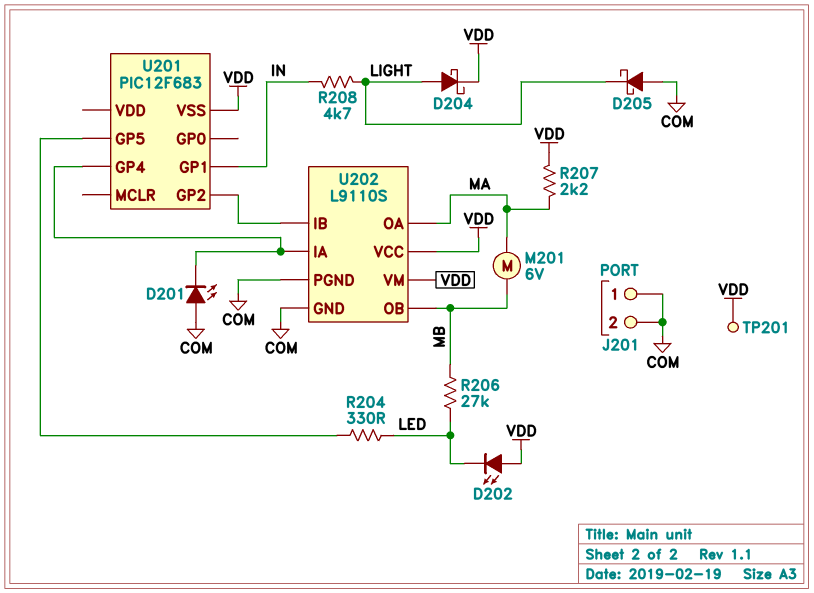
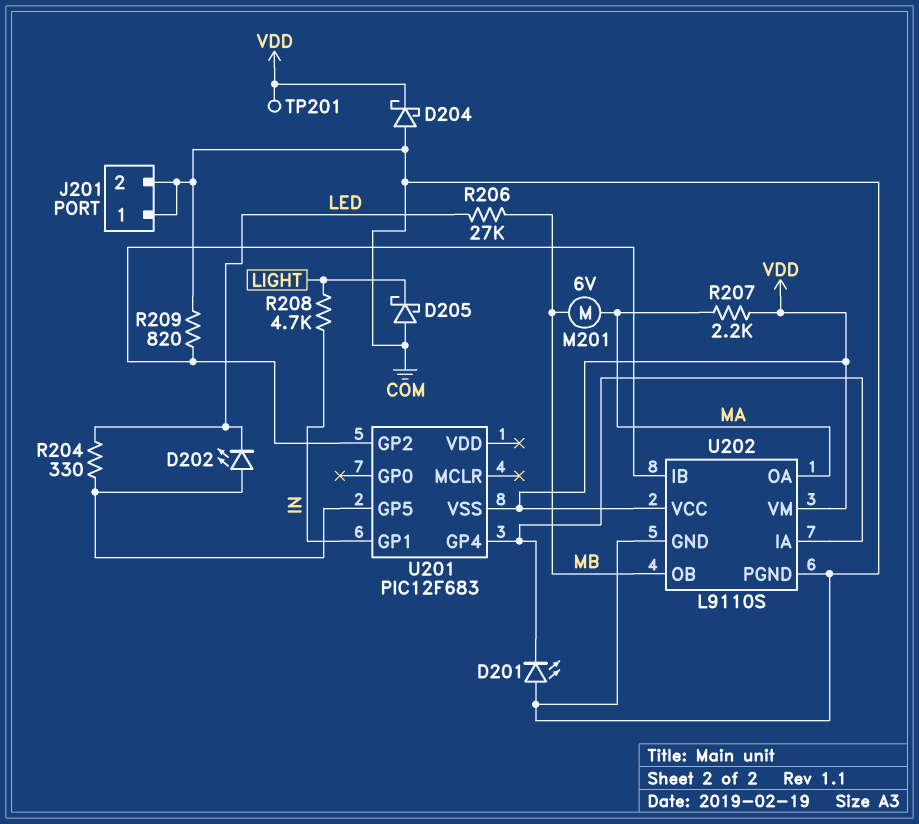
D202: LED (A VDD, K LED) -> LED (A U201/GP5, K LED)
D204: schottky (A LIGHT, K VDD) -> schottky (A COM, K VDD)
R209: none -> 820 (COM, U201/GP2)

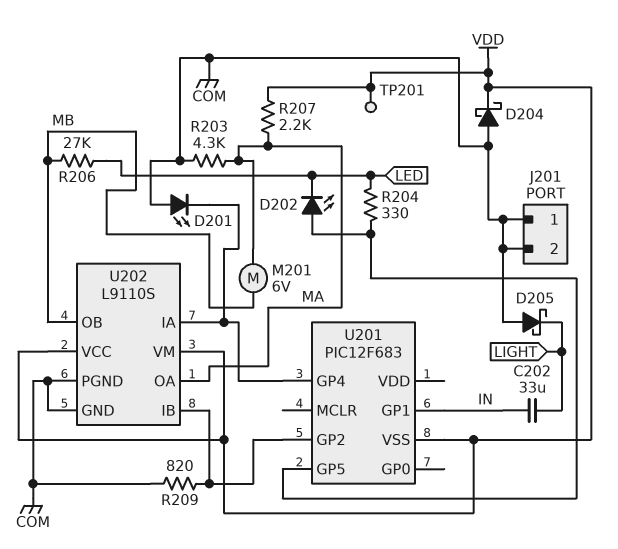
C202: none -> 33uF (IN, LIGHT)
R203: none -> 4.3k (COM, MA)
R208: 4.7k (IN, LIGHT) -> none

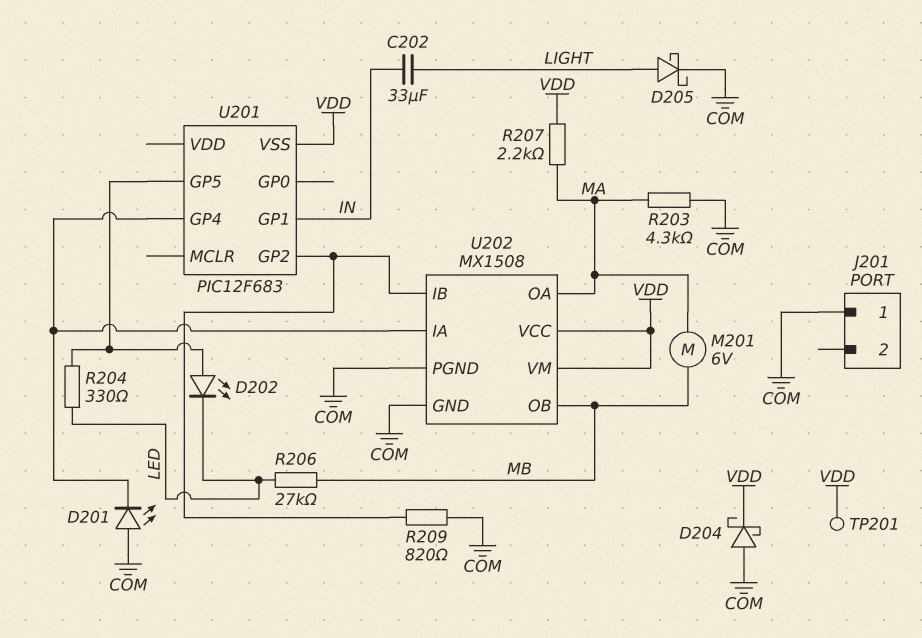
D205: schottky (A COM, K LIGHT) -> schottky (A LIGHT, K COM)
J201 pin 2: COM -> none
U202: L9110S -> MX1508

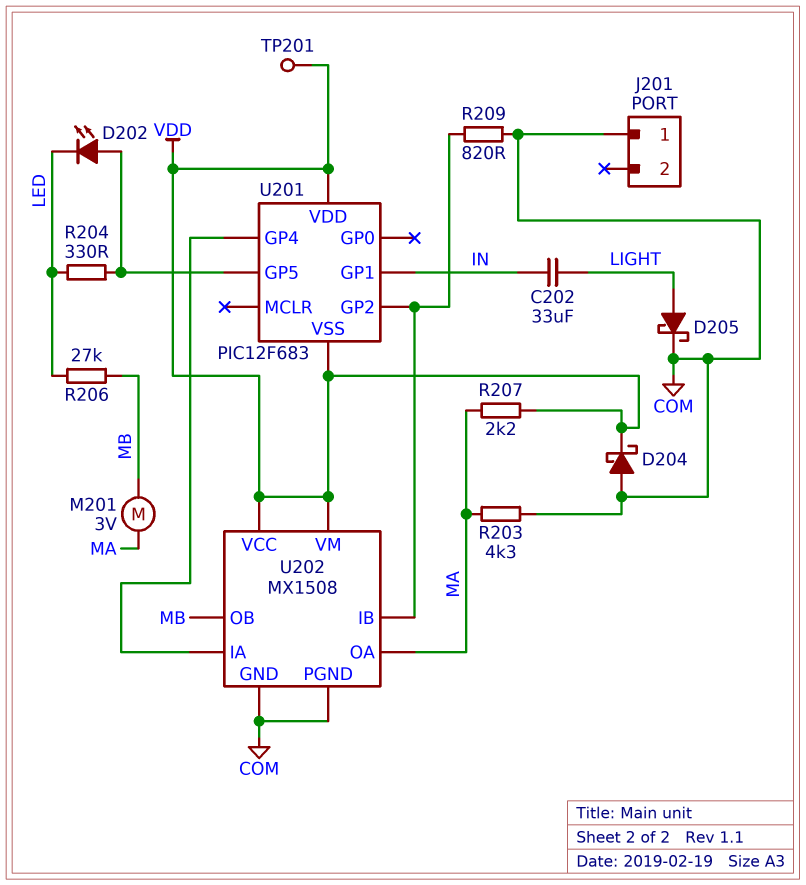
D201: LED (A COM, K U201/GP4) -> none
M201: motor 6V (MA, MB) -> motor 3V (MA, MB)
U201 pin VDD: none -> VDD

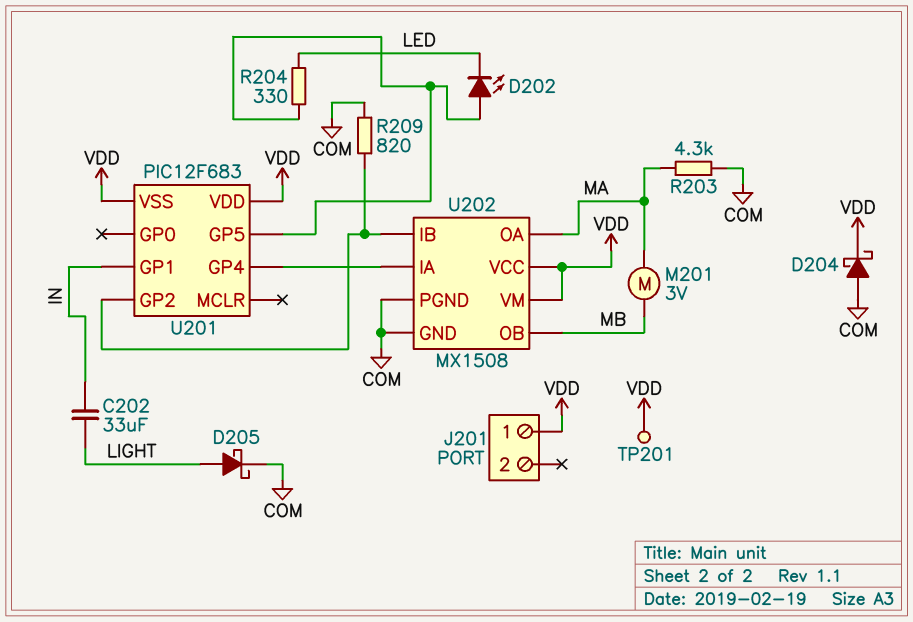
J201 pin 1: COM -> VDD
R206: 27k (LED, MB) -> none
R207: 2.2k (MA, VDD) -> none

